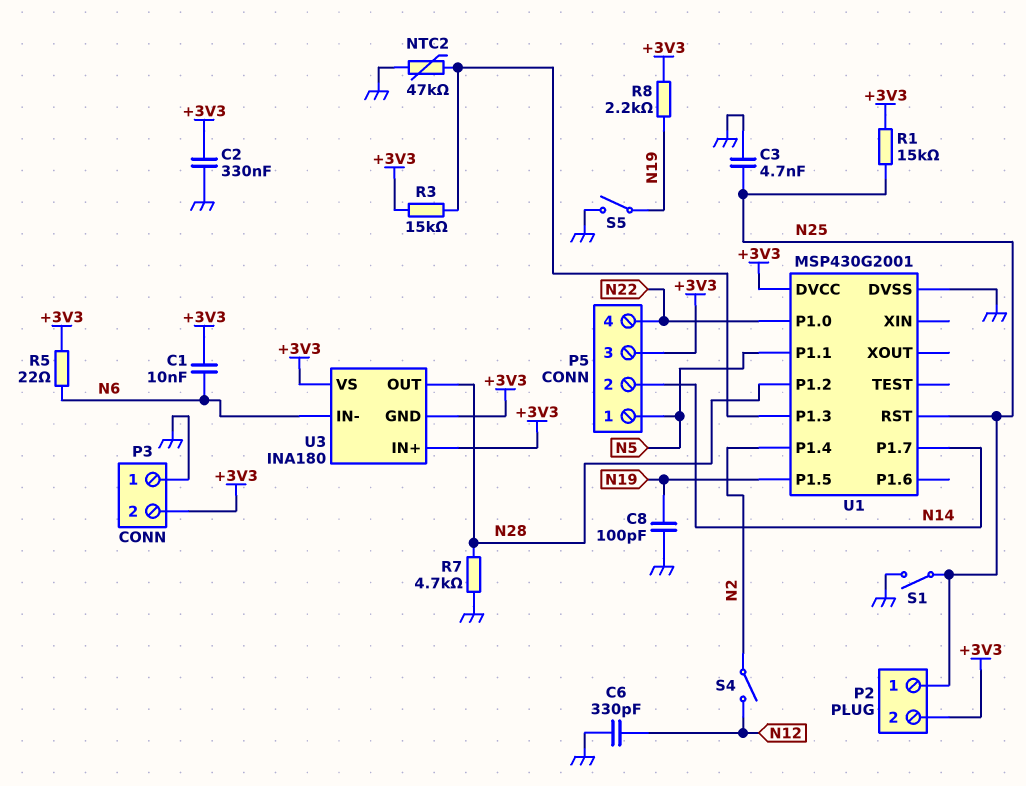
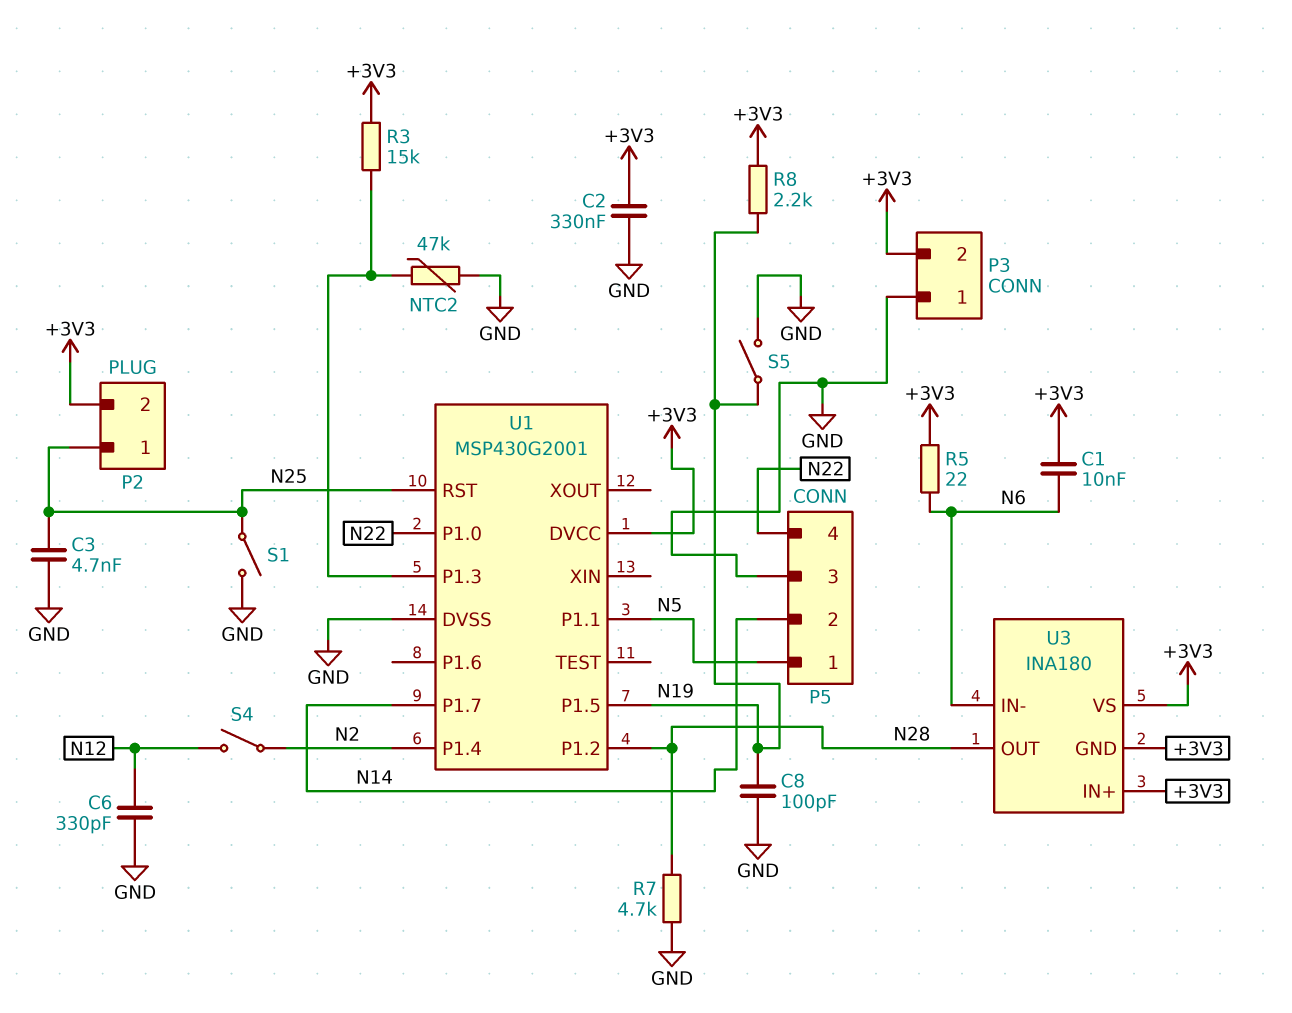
P5 pin 3: +3V3 -> GND
R1: 15k (+3V3, N25) -> none

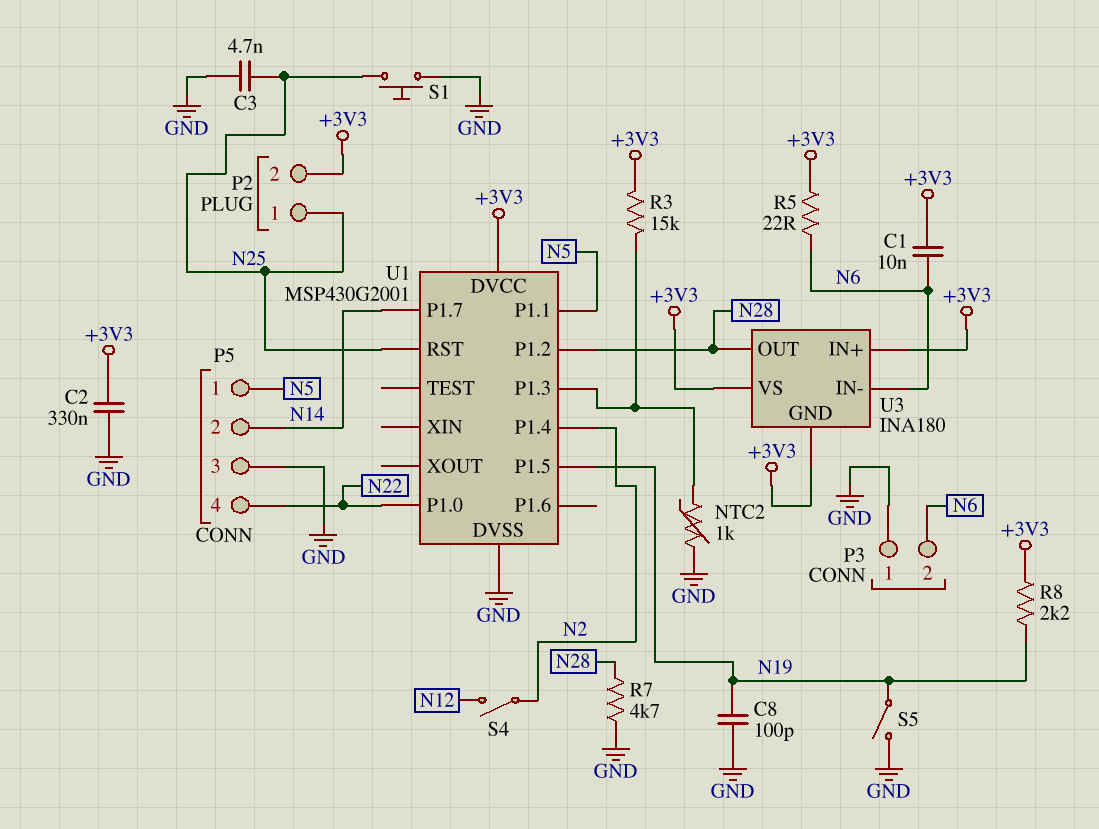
C6: 330pF (GND, N12) -> none
NTC2: 47k (GND, U1/P1.3) -> 1k (GND, U1/P1.3)
P3 pin 2: +3V3 -> N6
S1: switch (GND, N25) -> button (GND, N25)

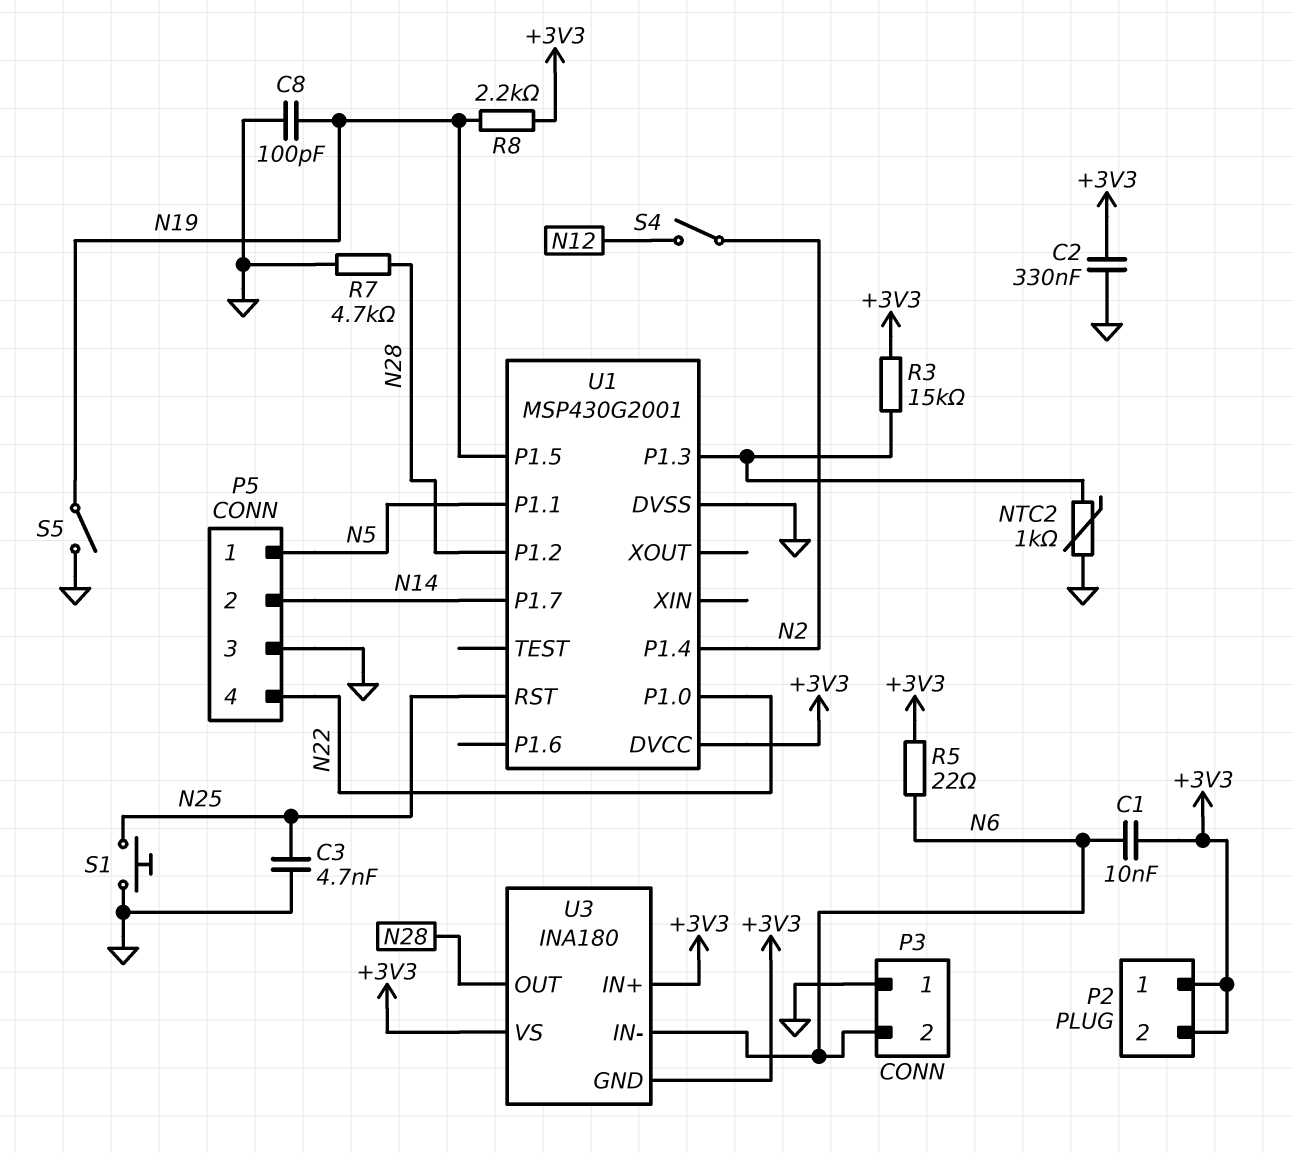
P2 pin 1: N25 -> +3V3

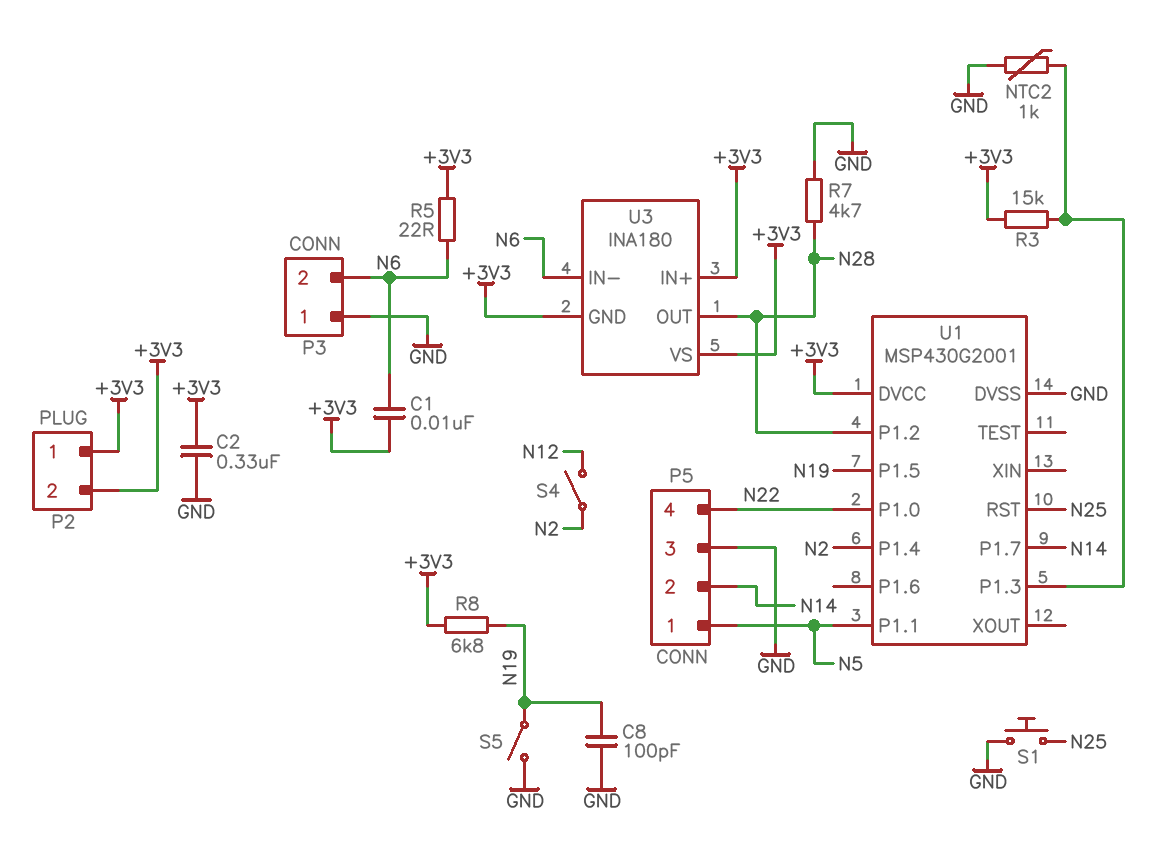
C3: 4.7nF (GND, N25) -> none
R8: 2.2k (+3V3, N19) -> 6.8k (+3V3, N19)

